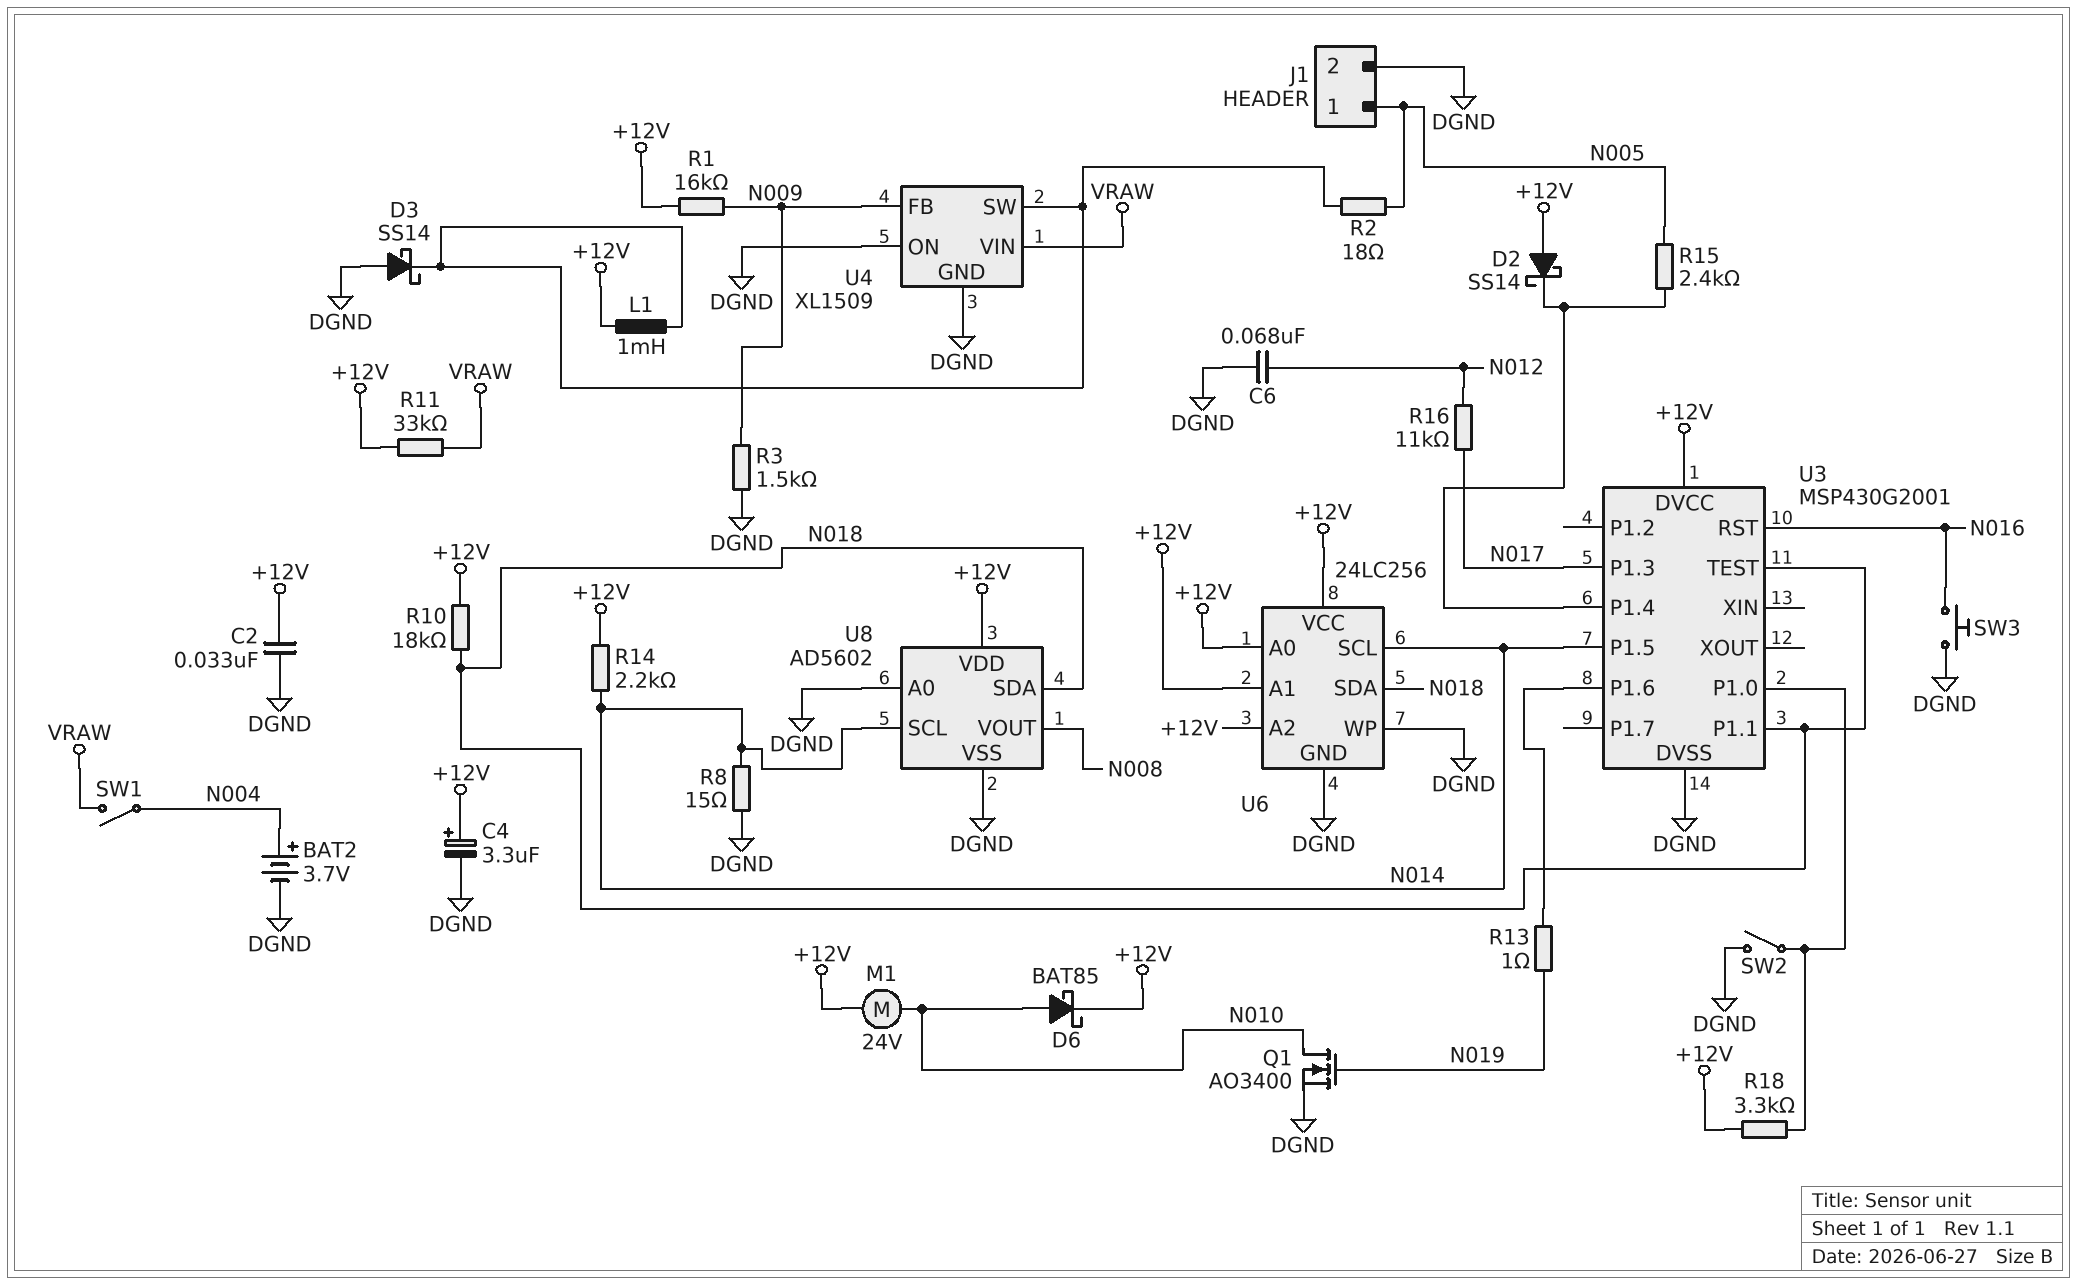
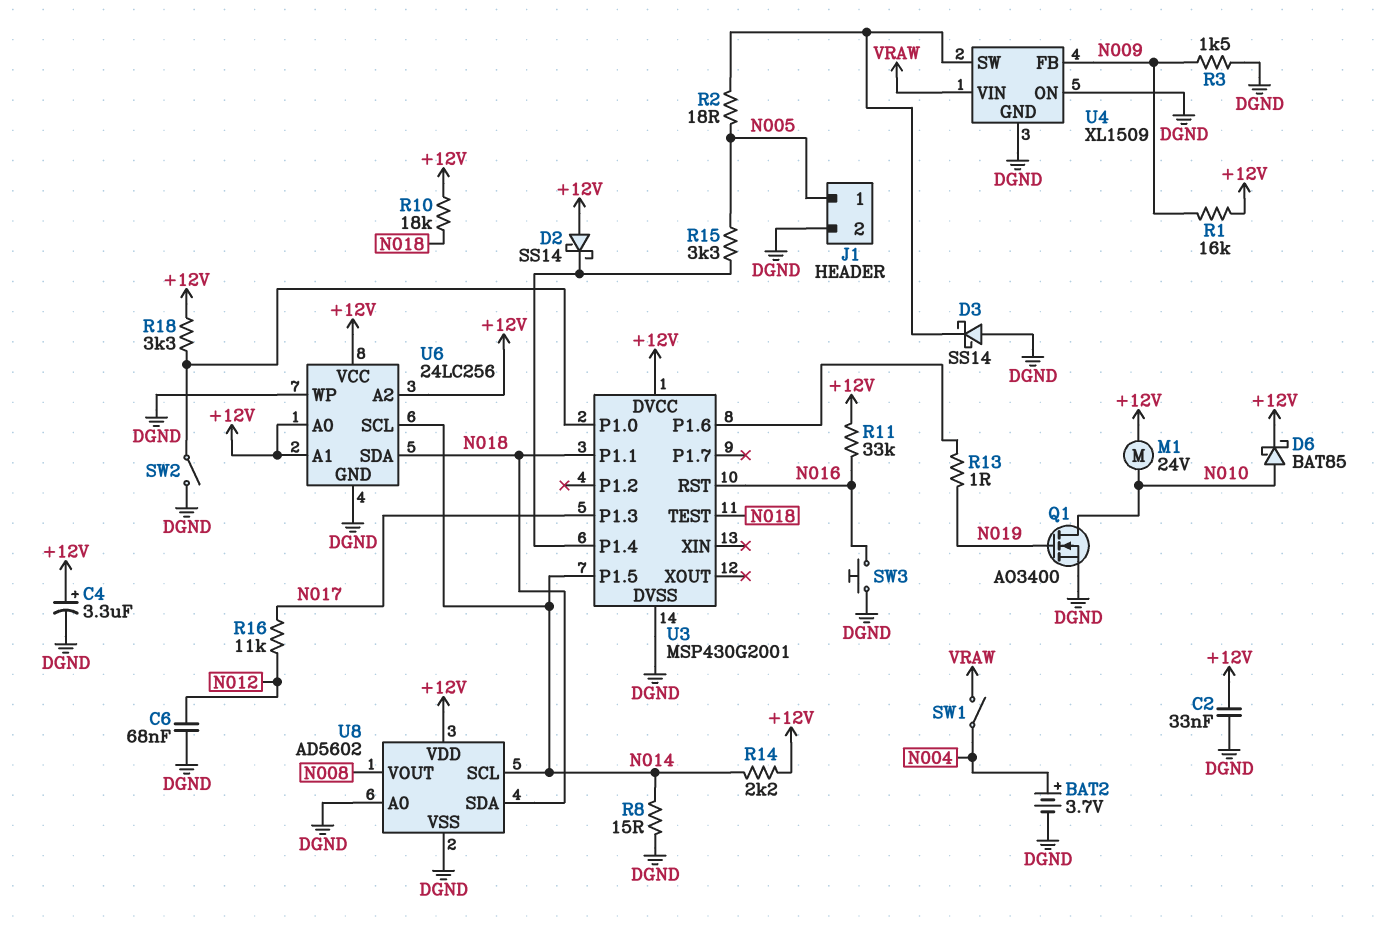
L1: 1mH (+12V, U4/SW) -> none
R11: 33k (+12V, VRAW) -> 33k (+12V, N016)
R15: 2.4k (N005, U3/P1.4) -> 3.3k (N005, U3/P1.4)

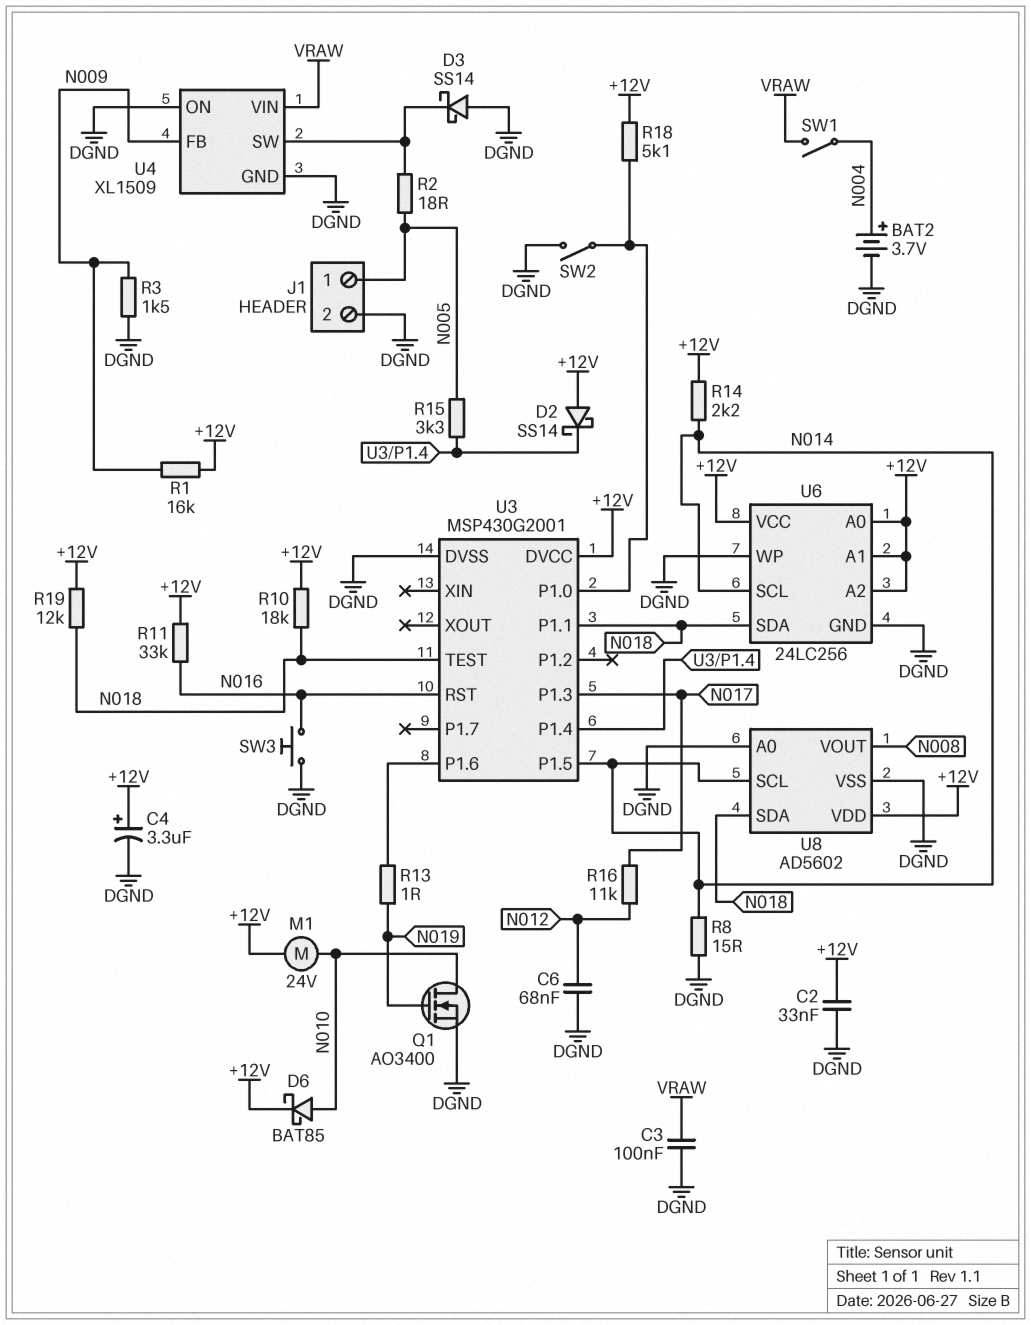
C3: none -> 100nF (DGND, VRAW)
R18: 3.3k (+12V, U3/P1.0) -> 5.1k (+12V, U3/P1.0)
R19: none -> 12k (+12V, N018)

